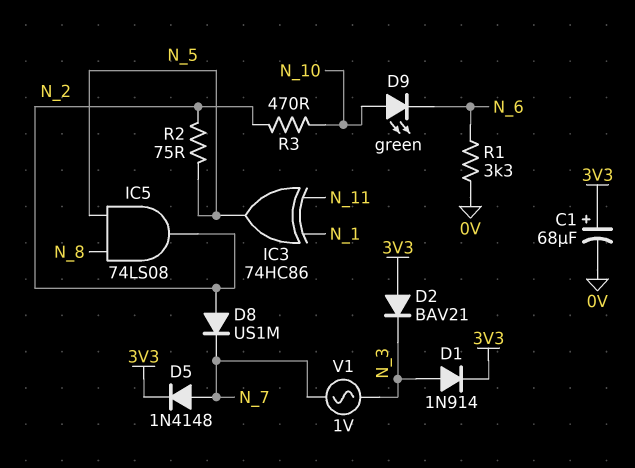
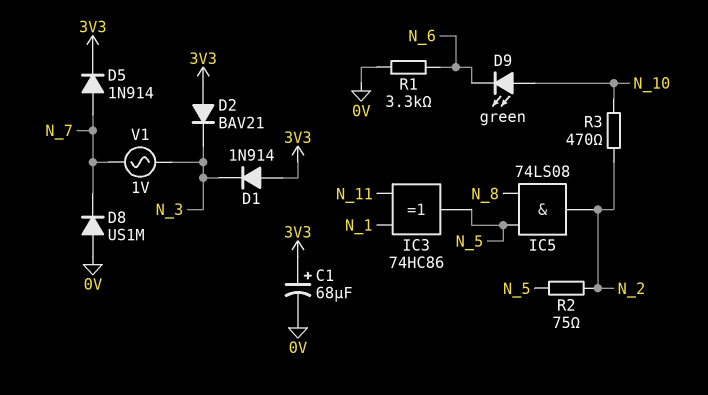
D1: diode 1N914 (A N_3, K 3V3) -> diode 1N914 (A 3V3, K N_3)
D5: diode 1N4148 (A N_7, K 3V3) -> diode 1N914 (A N_7, K 3V3)
D8: diode US1M (A N_2, K N_7) -> diode US1M (A 0V, K N_7)

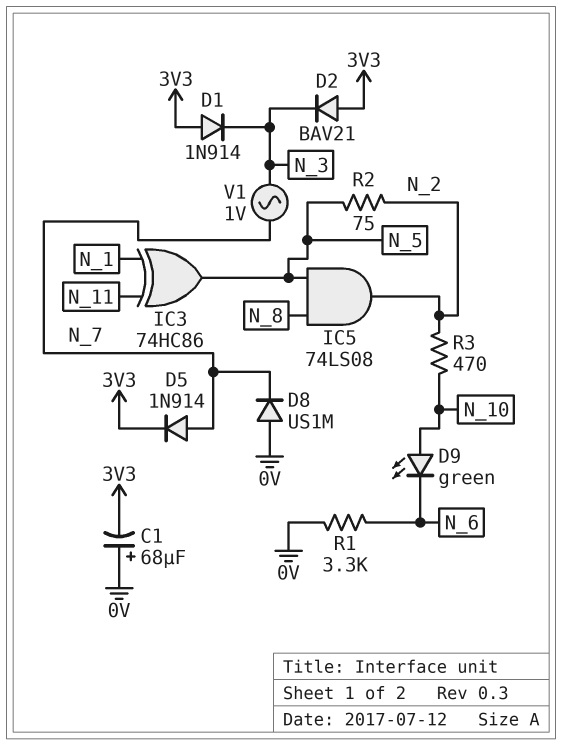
C1: 68uF (plus 3V3, minus 0V) -> 68uF (plus 0V, minus 3V3)

